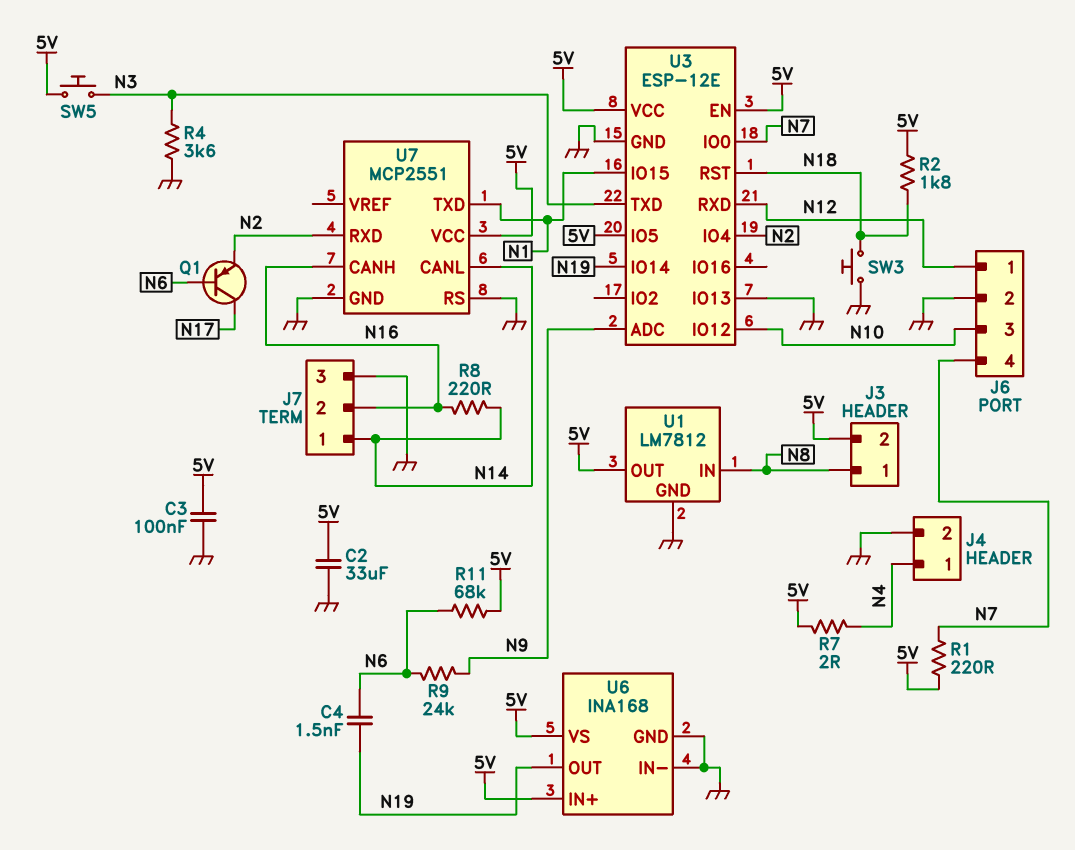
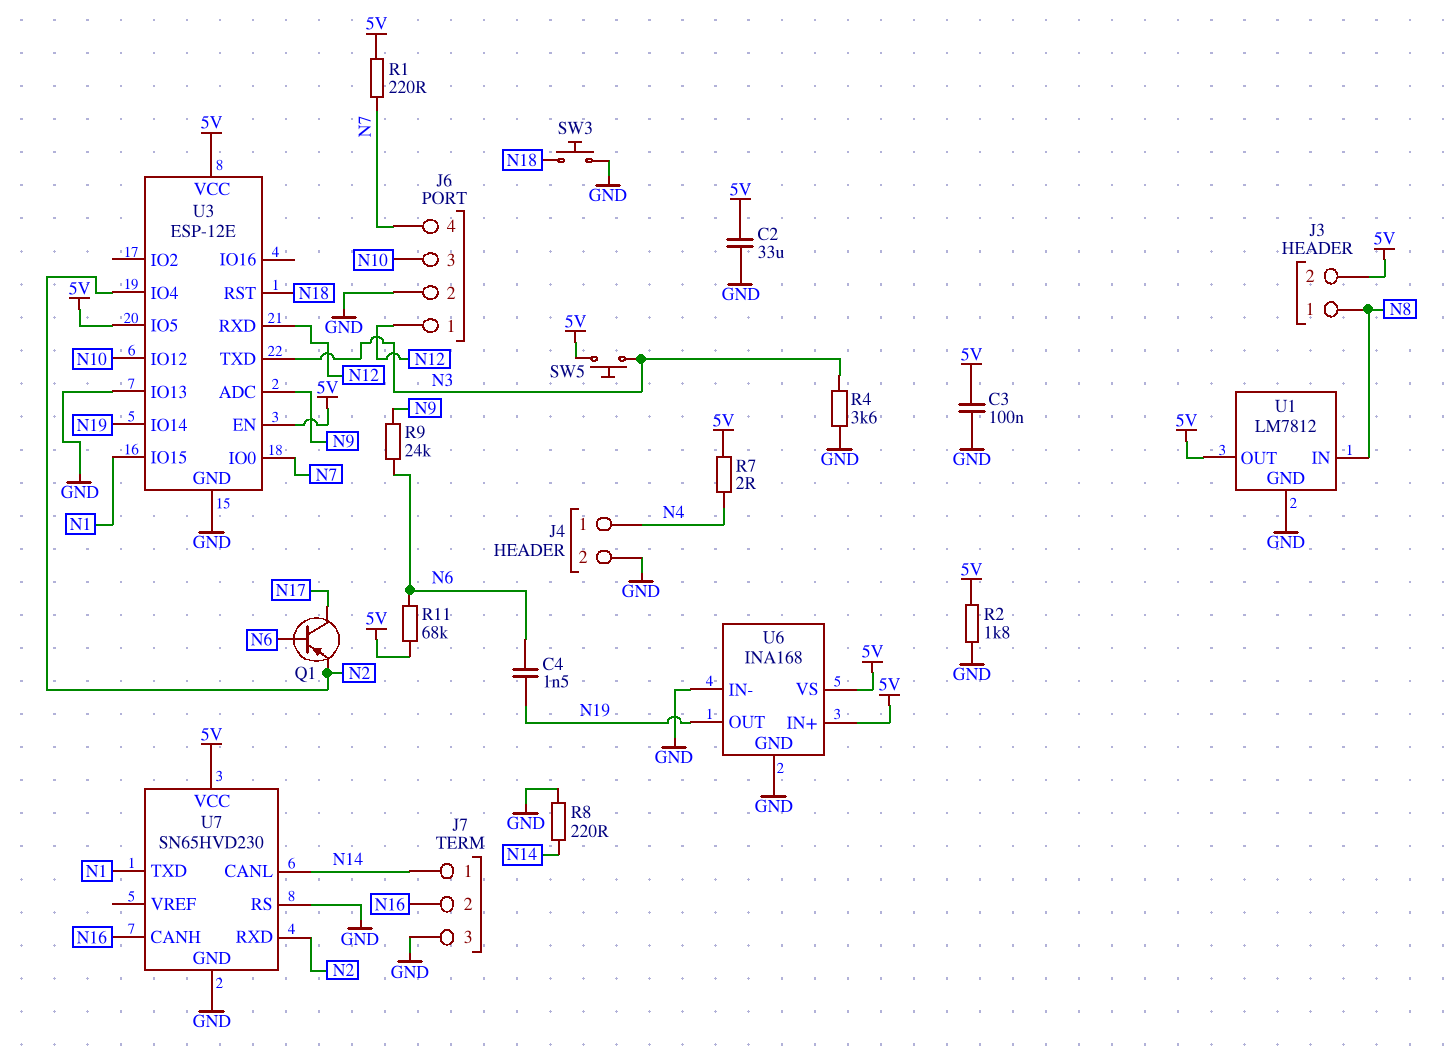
R2: 1.8k (5V, N18) -> 1.8k (5V, GND)
R8: 220 (N14, N16) -> 220 (GND, N14)
U7: MCP2551 -> SN65HVD230

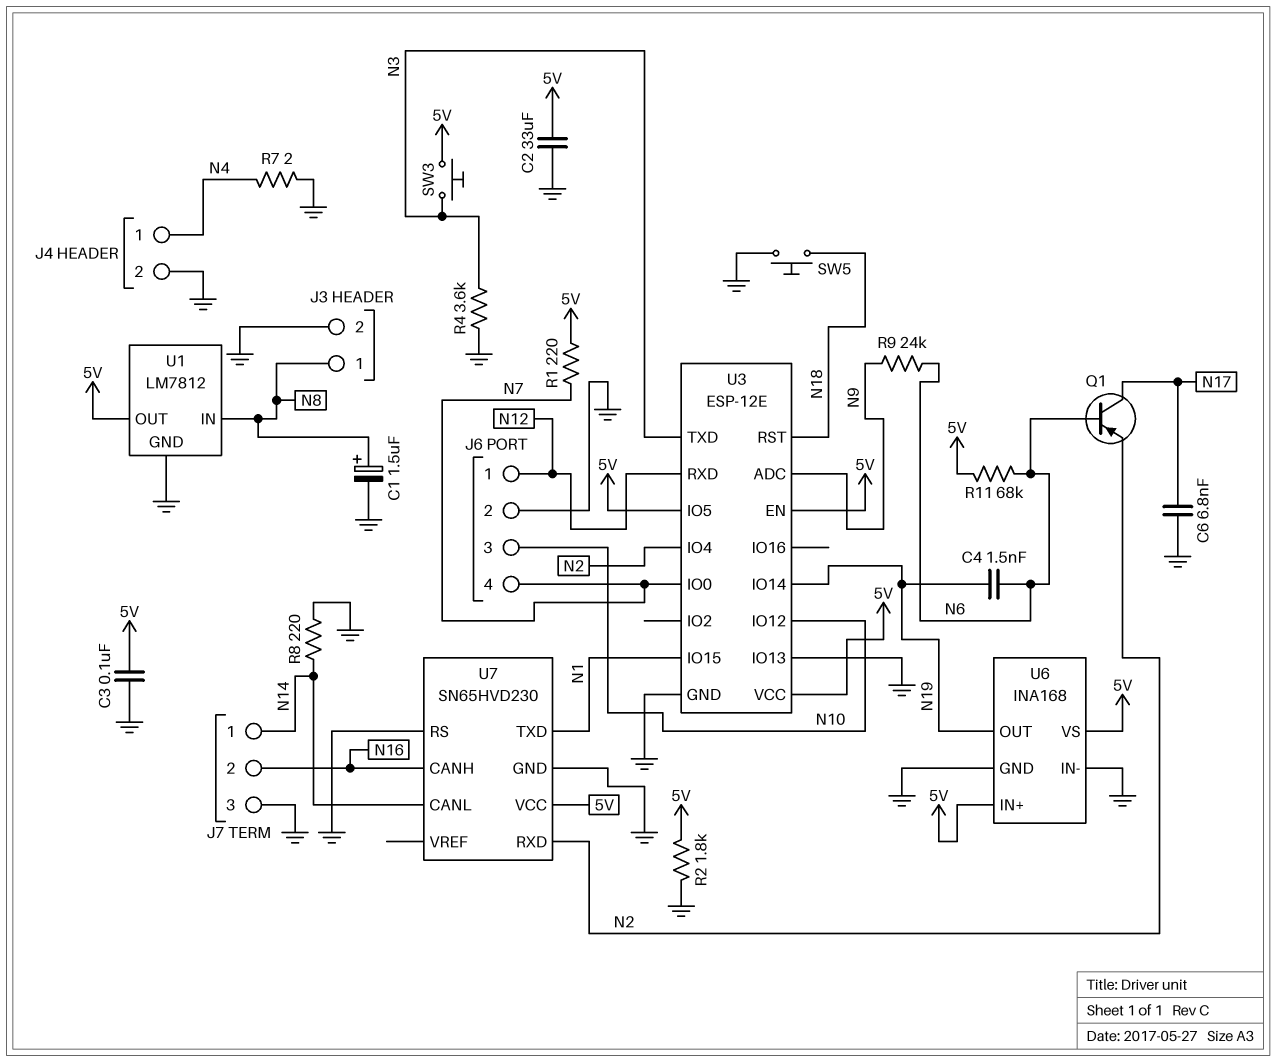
C1: none -> 1.5uF (plus N8, minus GND)
C6: none -> 6.8nF (GND, N17)
J3 pin 2: 5V -> GND
R7: 2 (5V, N4) -> 2 (GND, N4)
SW3: button (GND, N18) -> button (5V, N3)
SW5: button (5V, N3) -> button (GND, N18)

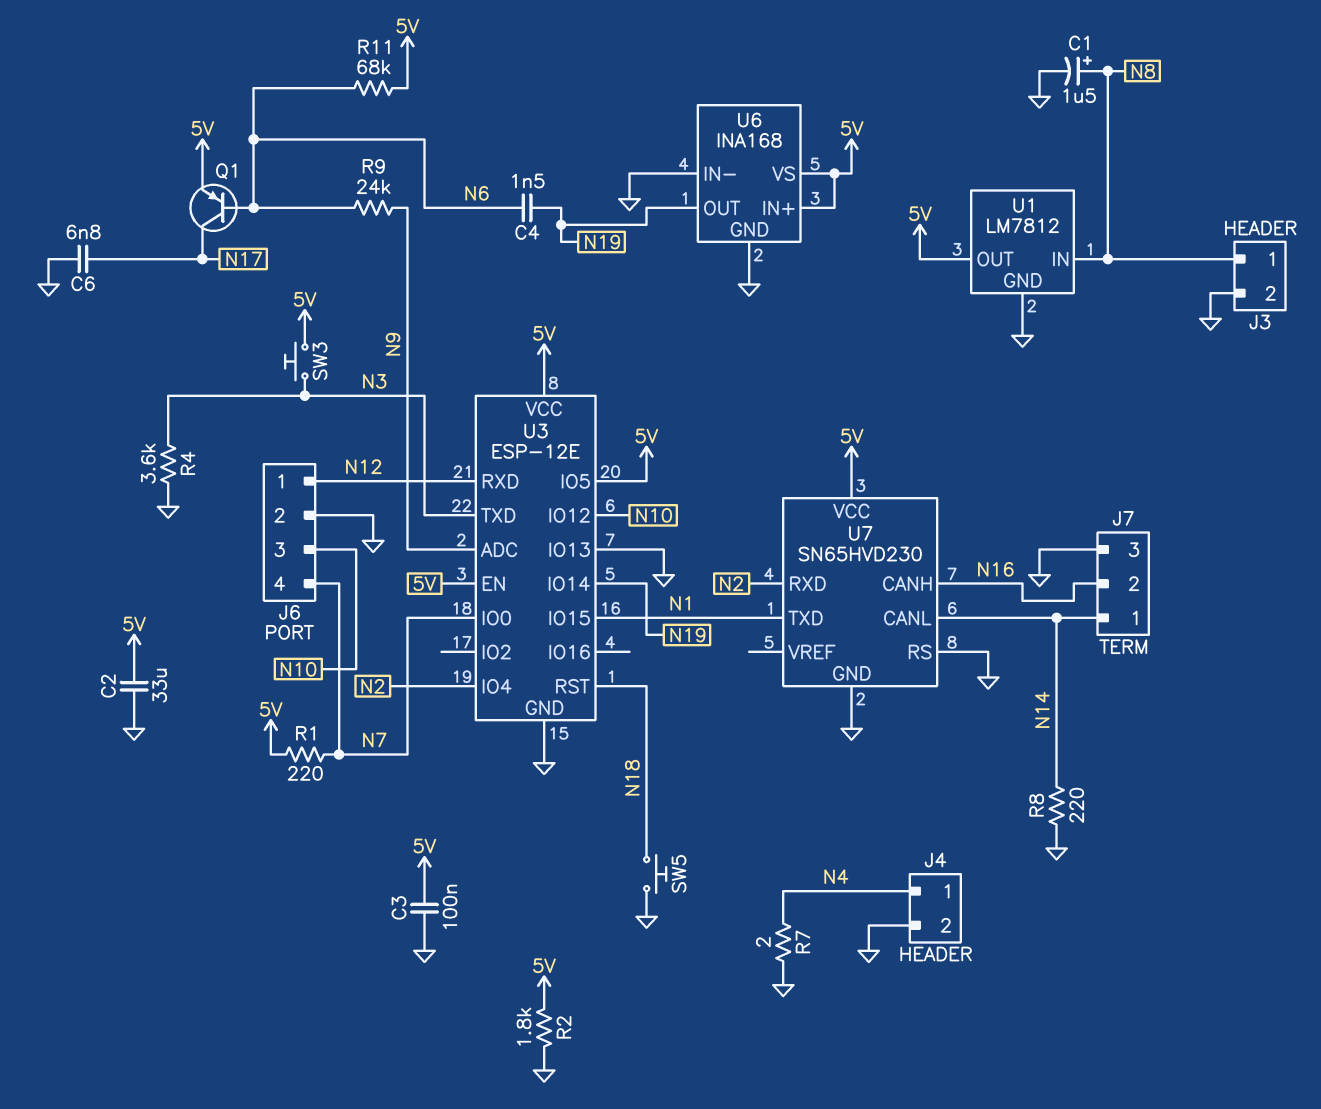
Q1: PNP (B N6, C N17, E N2) -> PNP (B N6, C N17, E 5V)

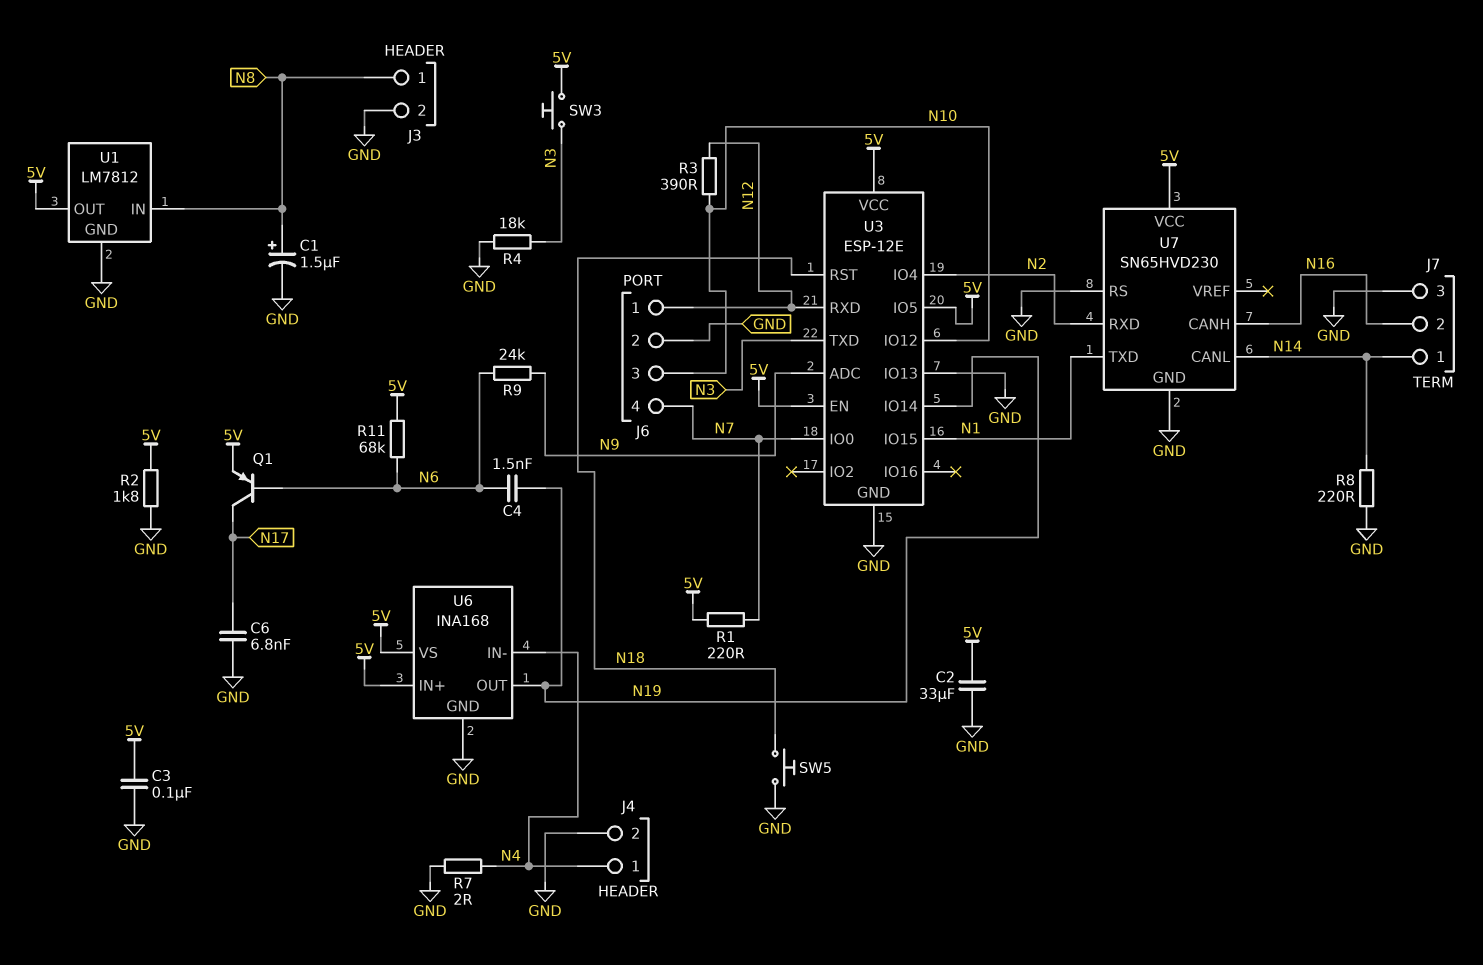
R3: none -> 390 (N10, N12)
R4: 3.6k (GND, N3) -> 18k (GND, N3)
U6 pin IN-: GND -> N4

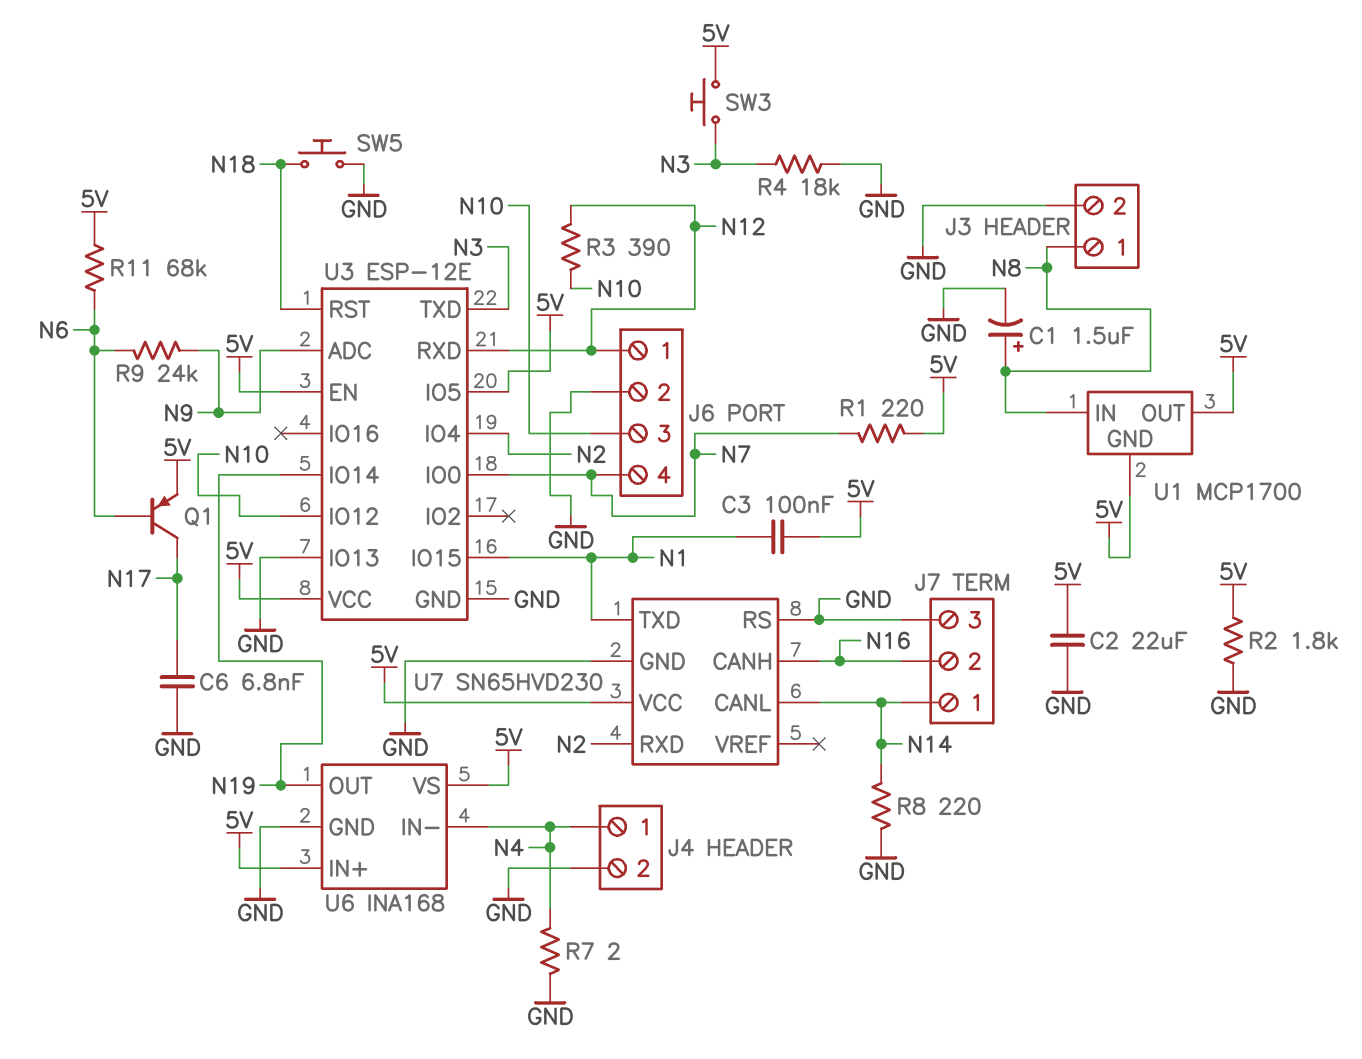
C2: 33uF (5V, GND) -> 22uF (5V, GND)
C3: 100nF (5V, GND) -> 100nF (5V, N1)
C4: 1.5nF (N6, N19) -> none
U1: LM7812 -> MCP1700
U1 pin GND: GND -> 5V

